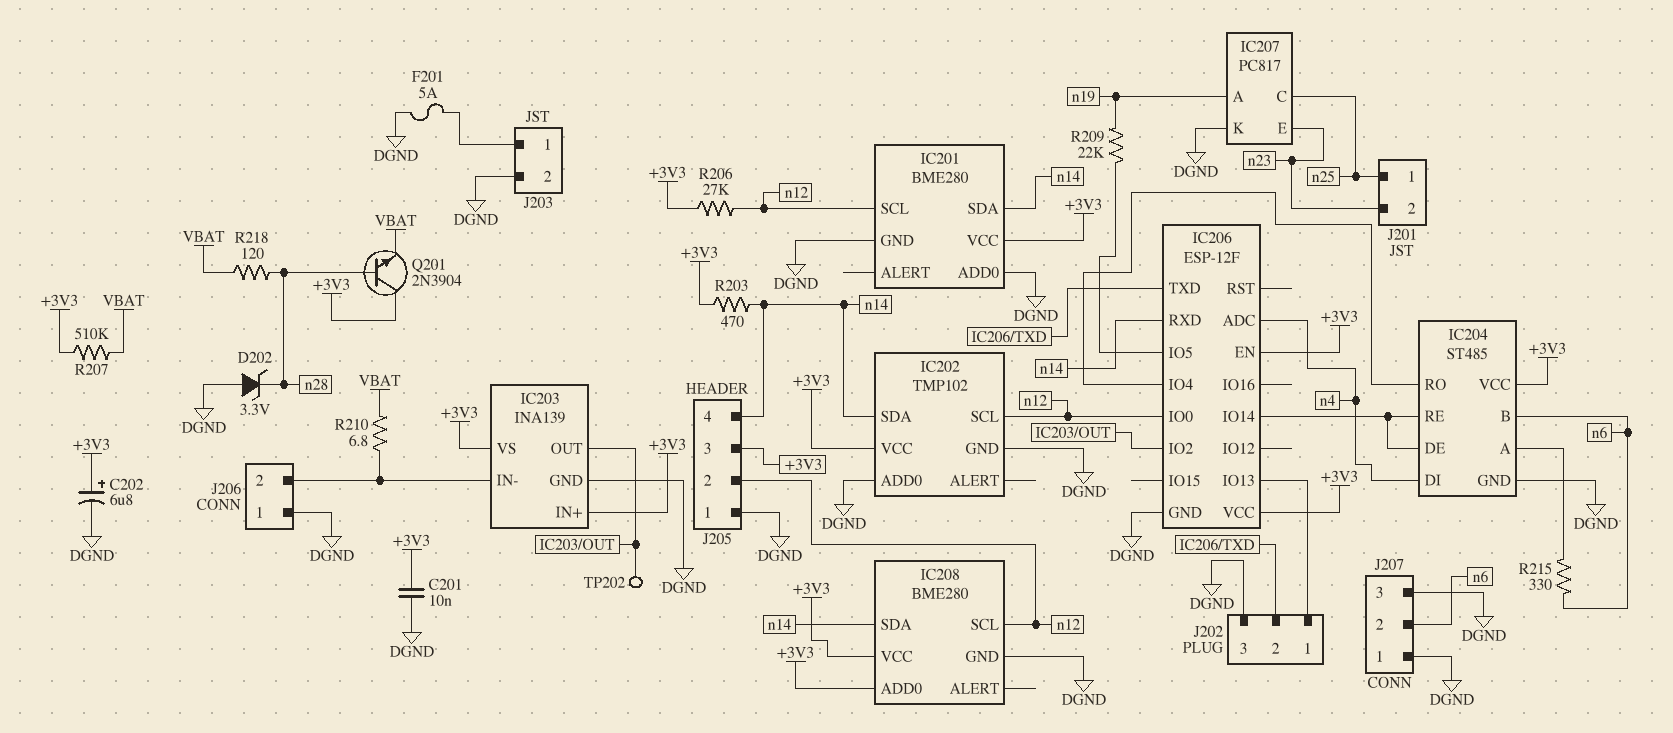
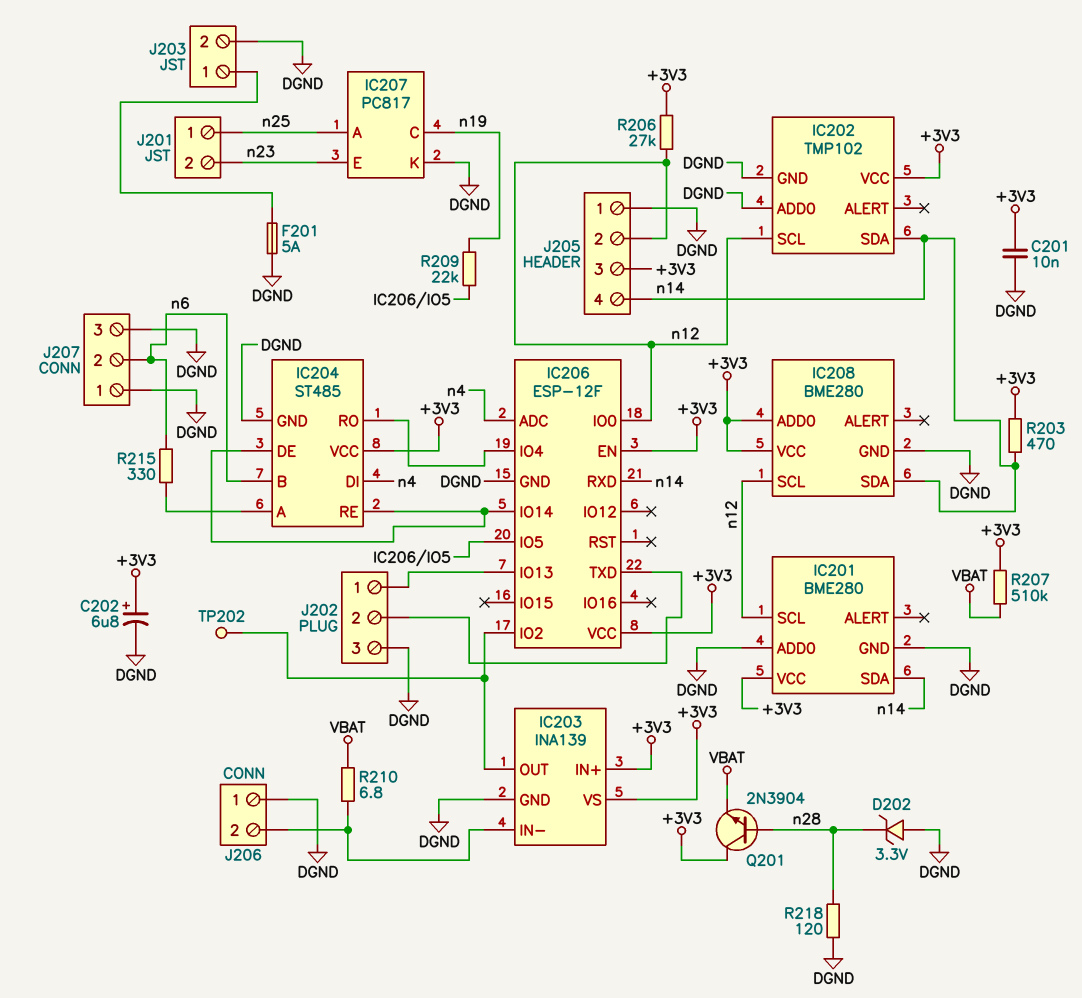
IC207 pin A: n19 -> n25
IC207 pin C: n25 -> n19
R218: 120 (VBAT, n28) -> 120 (DGND, n28)

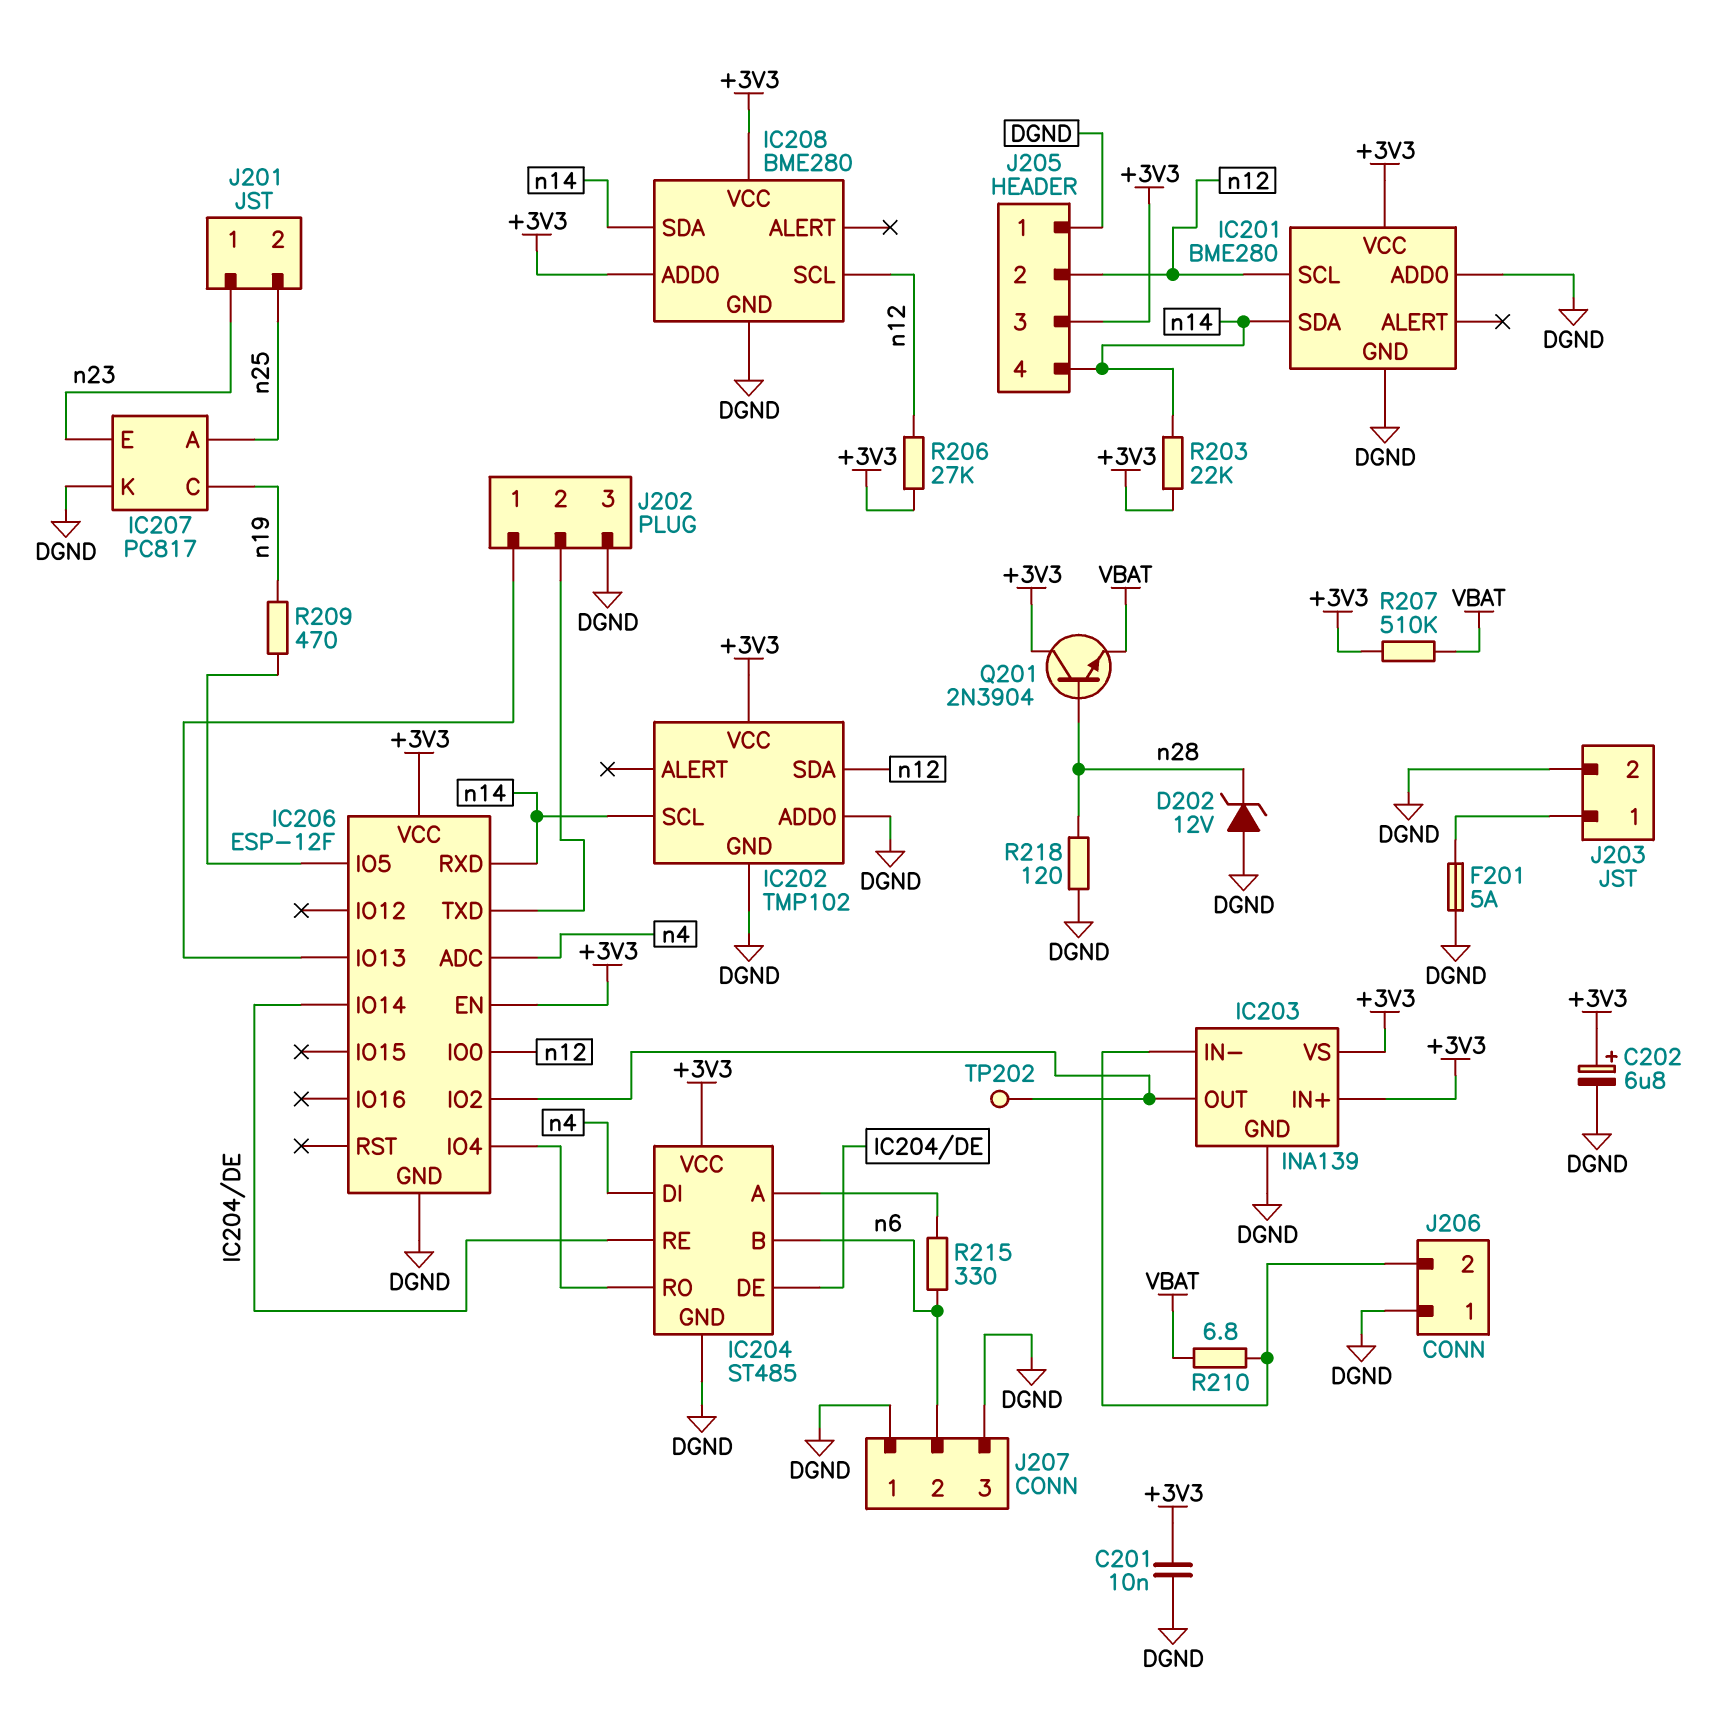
D202: zener 3.3V (A DGND, K n28) -> zener 12V (A DGND, K n28)
IC202 pin SCL: n12 -> n14
IC202 pin SDA: n14 -> n12
J201 pin 1: n25 -> n23
J201 pin 2: n23 -> n25
R203: 470 (+3V3, n14) -> 22k (+3V3, n14)
R209: 22k (IC206/IO5, n19) -> 470 (IC206/IO5, n19)

